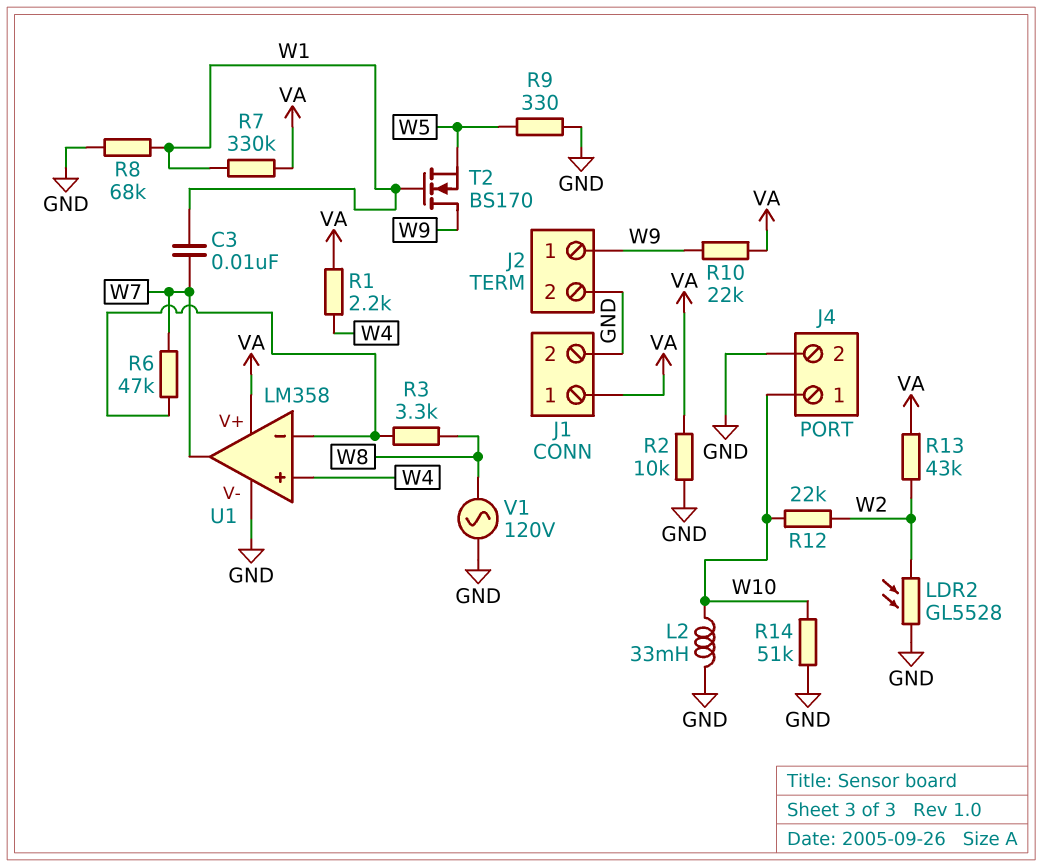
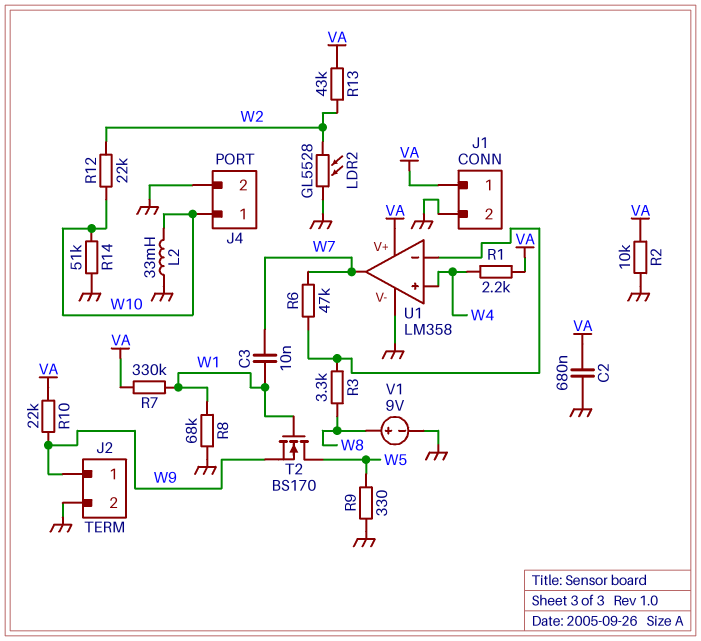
C2: none -> 680nF (GND, VA)
T2: NMOS BS170 (G W1, D W9, S W5) -> NMOS BS170 (G W1, D W5, S W9)
V1: AC 120V (GND, W8) -> 9V (plus W8, minus GND)

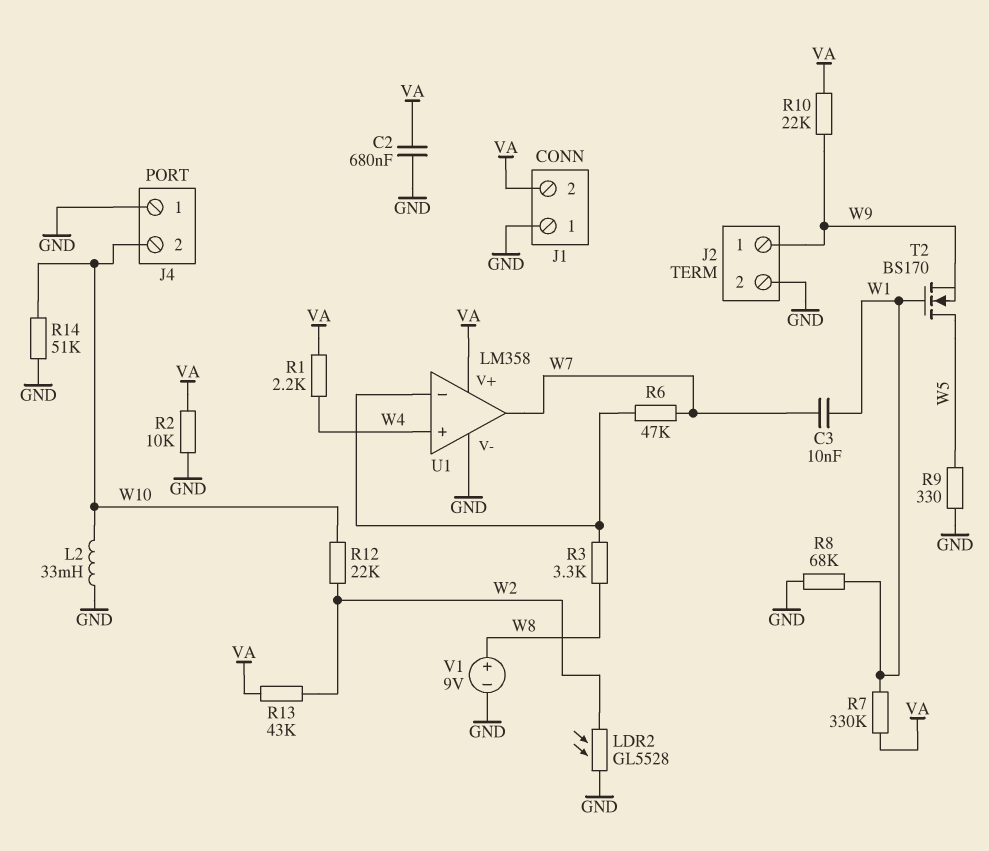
J1 pin 1: VA -> GND
J1 pin 2: GND -> VA
J4 pin 1: W10 -> GND
J4 pin 2: GND -> W10

